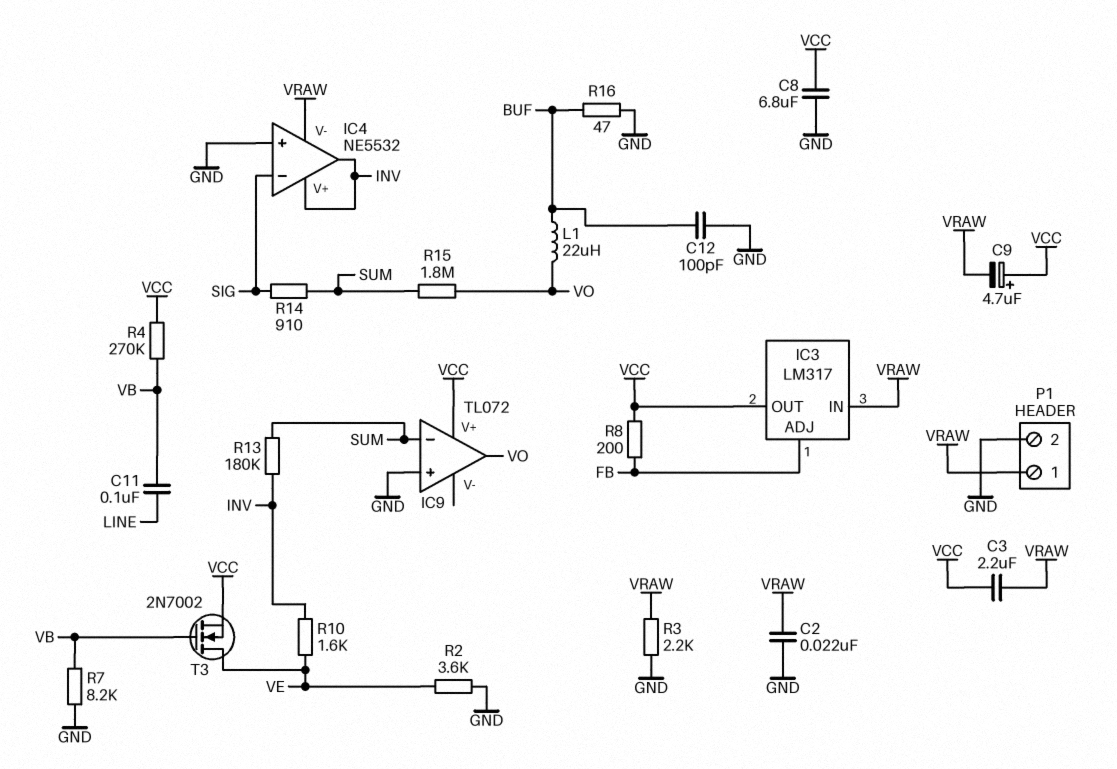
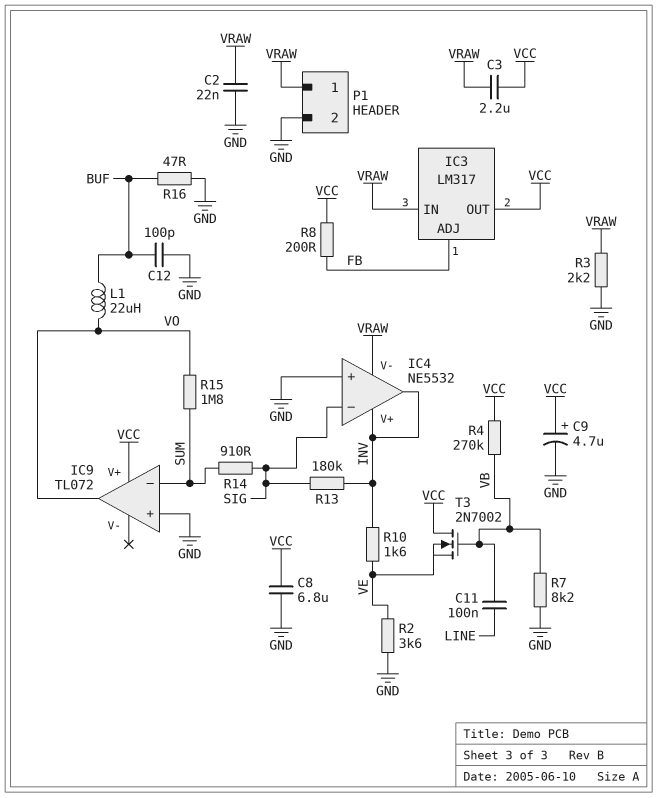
C9: 4.7uF (plus VCC, minus VRAW) -> 4.7uF (plus VCC, minus GND)
R13: 180k (INV, SUM) -> 180k (INV, SIG)
T3: NMOS 2N7002 (G VB, D VE, S VCC) -> NMOS 2N7002 (G VB, D VCC, S VE)

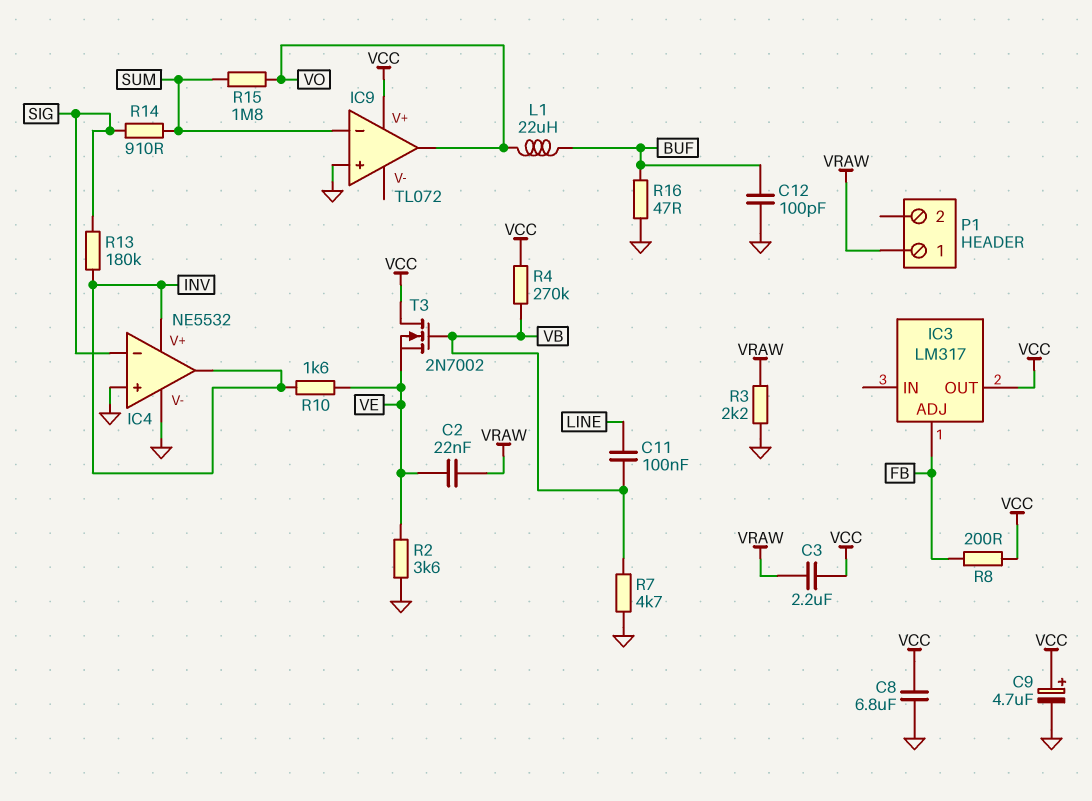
C2: 22nF (GND, VRAW) -> 22nF (VE, VRAW)
IC3 pin IN: VRAW -> none
IC4 pin V-: VRAW -> GND
P1 pin 2: GND -> none
R7: 8.2k (GND, VB) -> 4.7k (GND, VB)

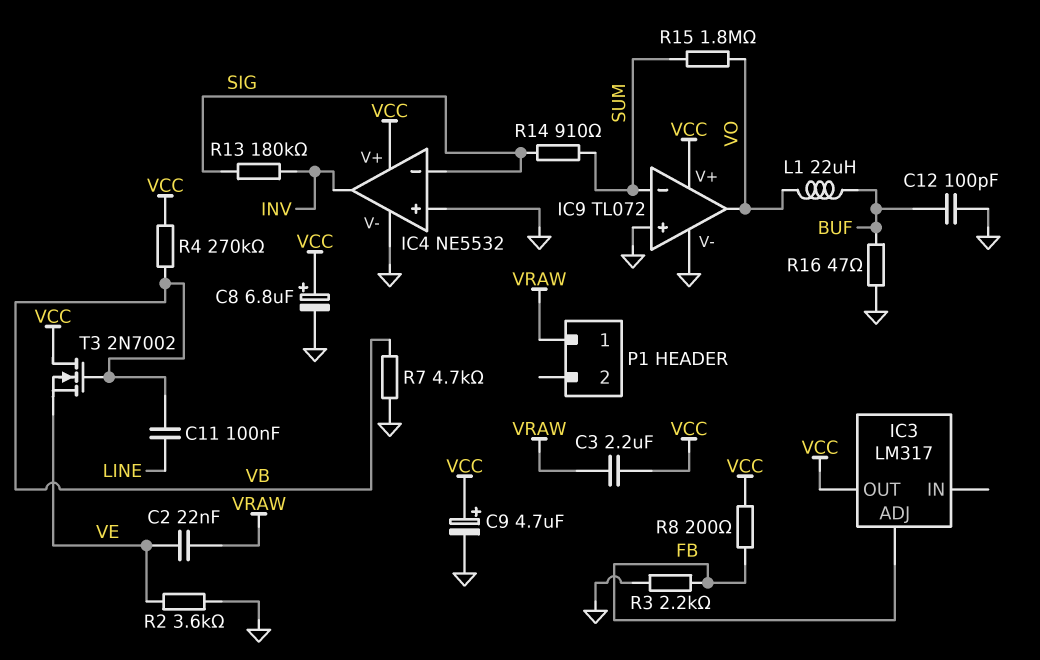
C8: 6.8uF (GND, VCC) -> 6.8uF (plus VCC, minus GND)
IC4 pin V+: INV -> VCC
IC9 pin V-: none -> GND
R3: 2.2k (GND, VRAW) -> 2.2k (FB, GND)
R10: 1.6k (INV, VE) -> none

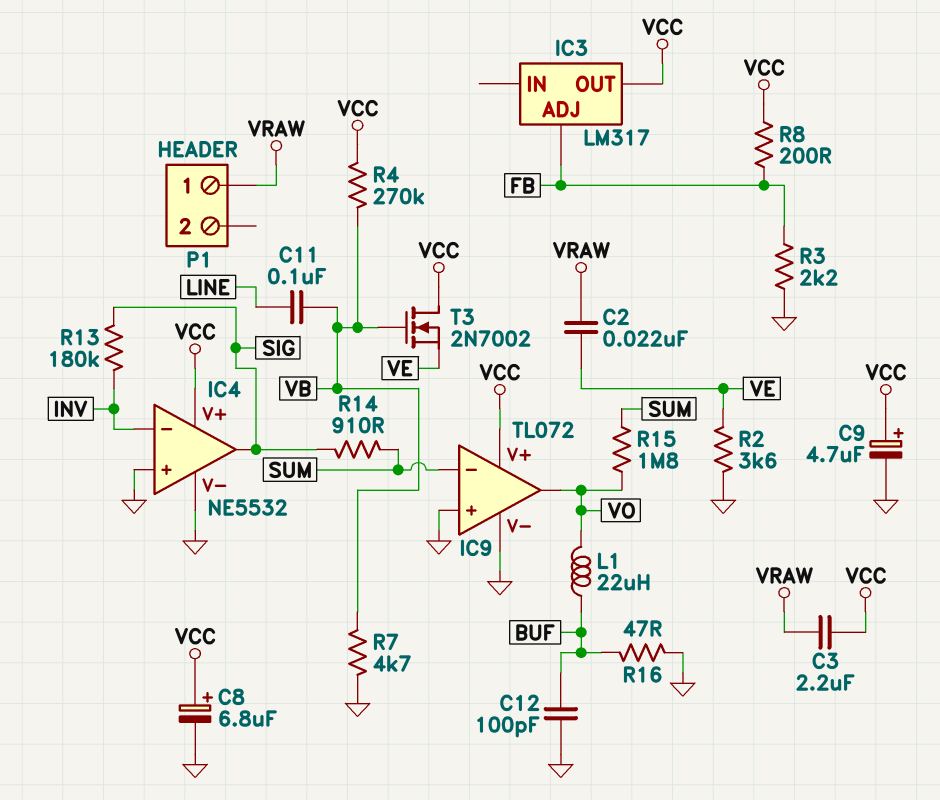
IC4 pin in-: SIG -> INV
IC4 pin out: INV -> SIG

